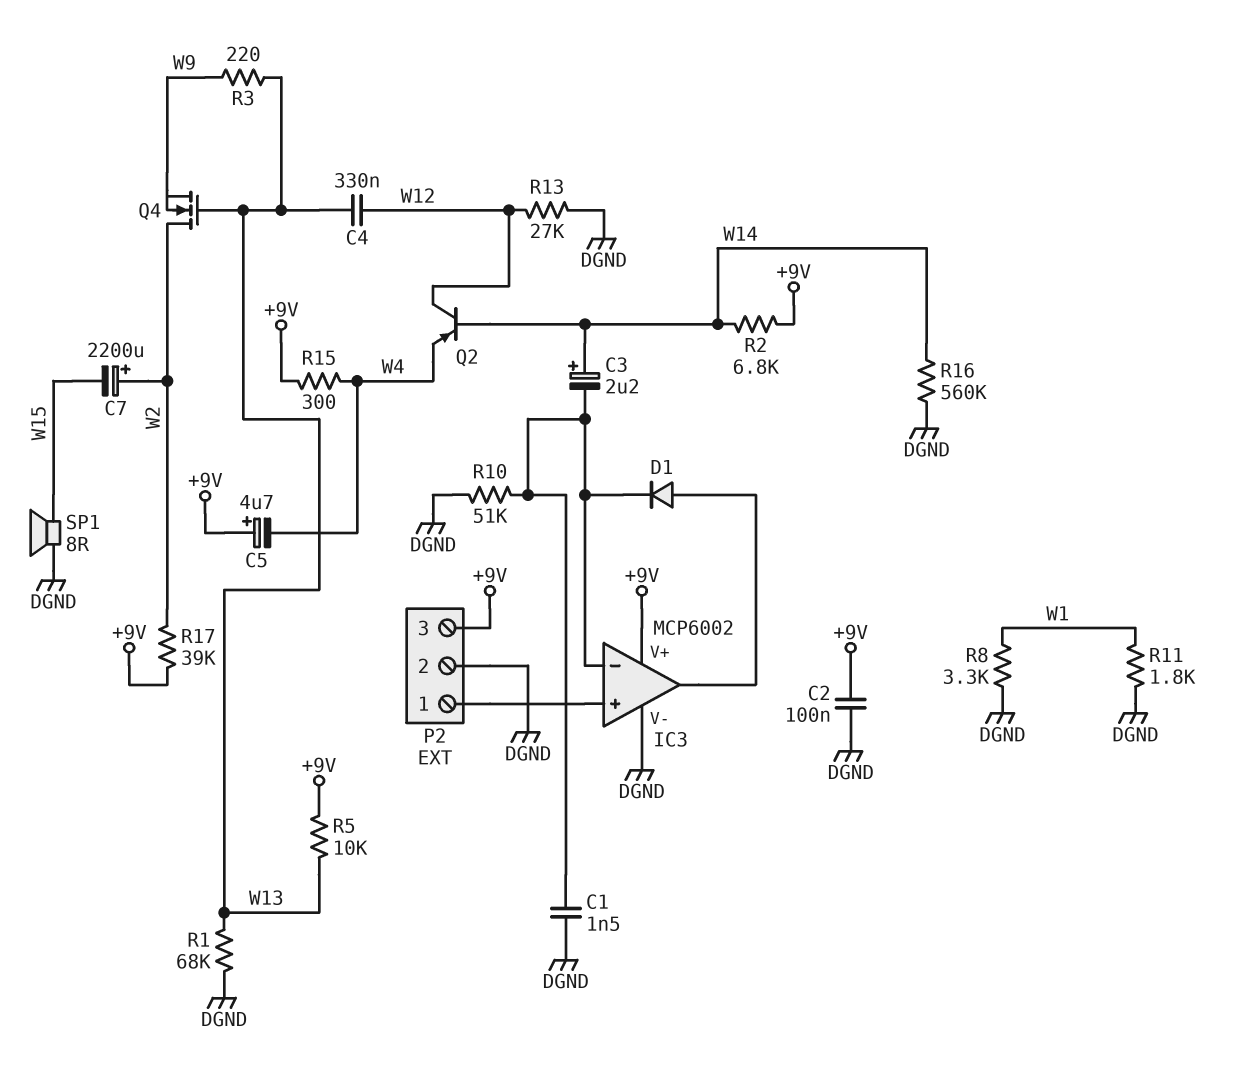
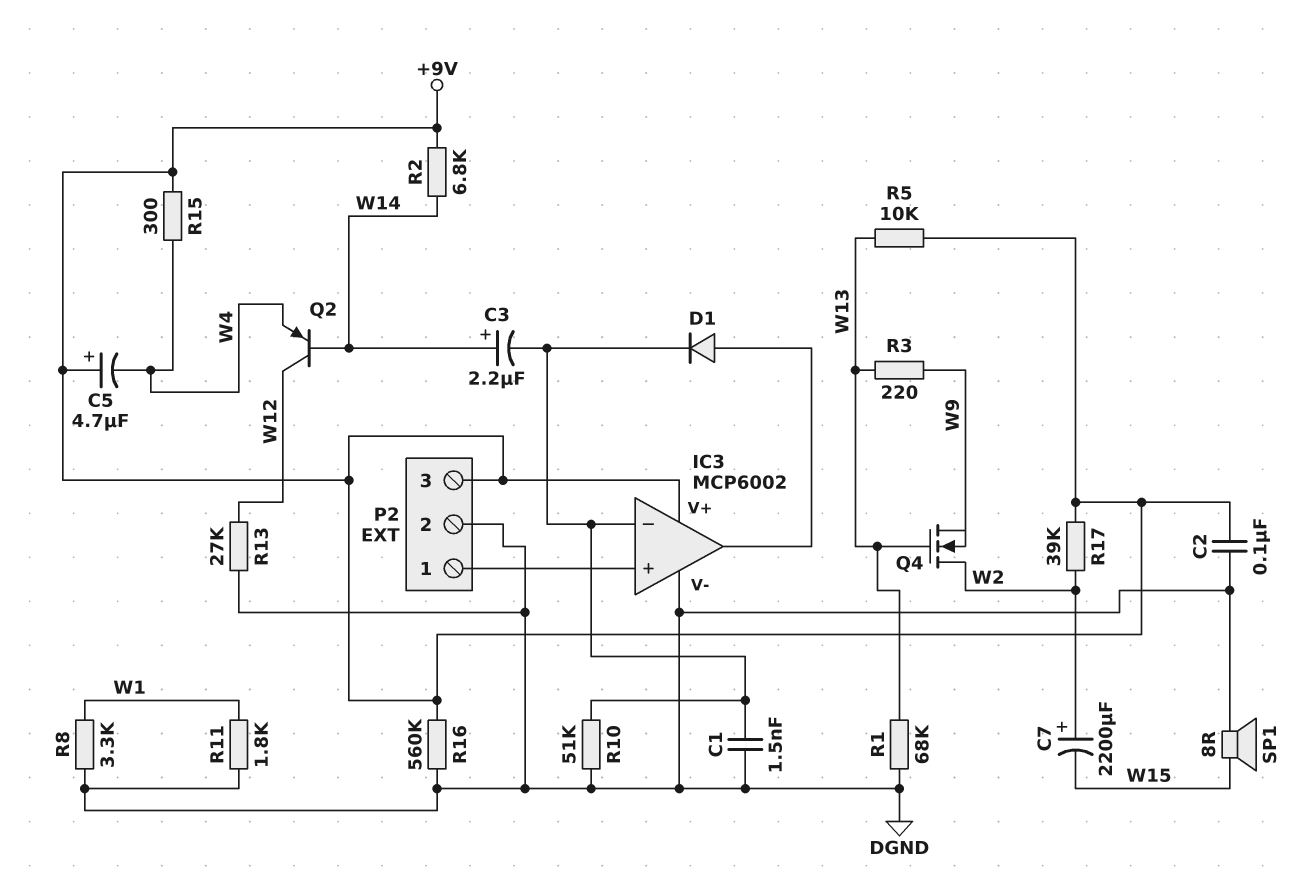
C4: 330nF (W12, W13) -> none
R16: 560k (DGND, W14) -> 560k (+9V, DGND)

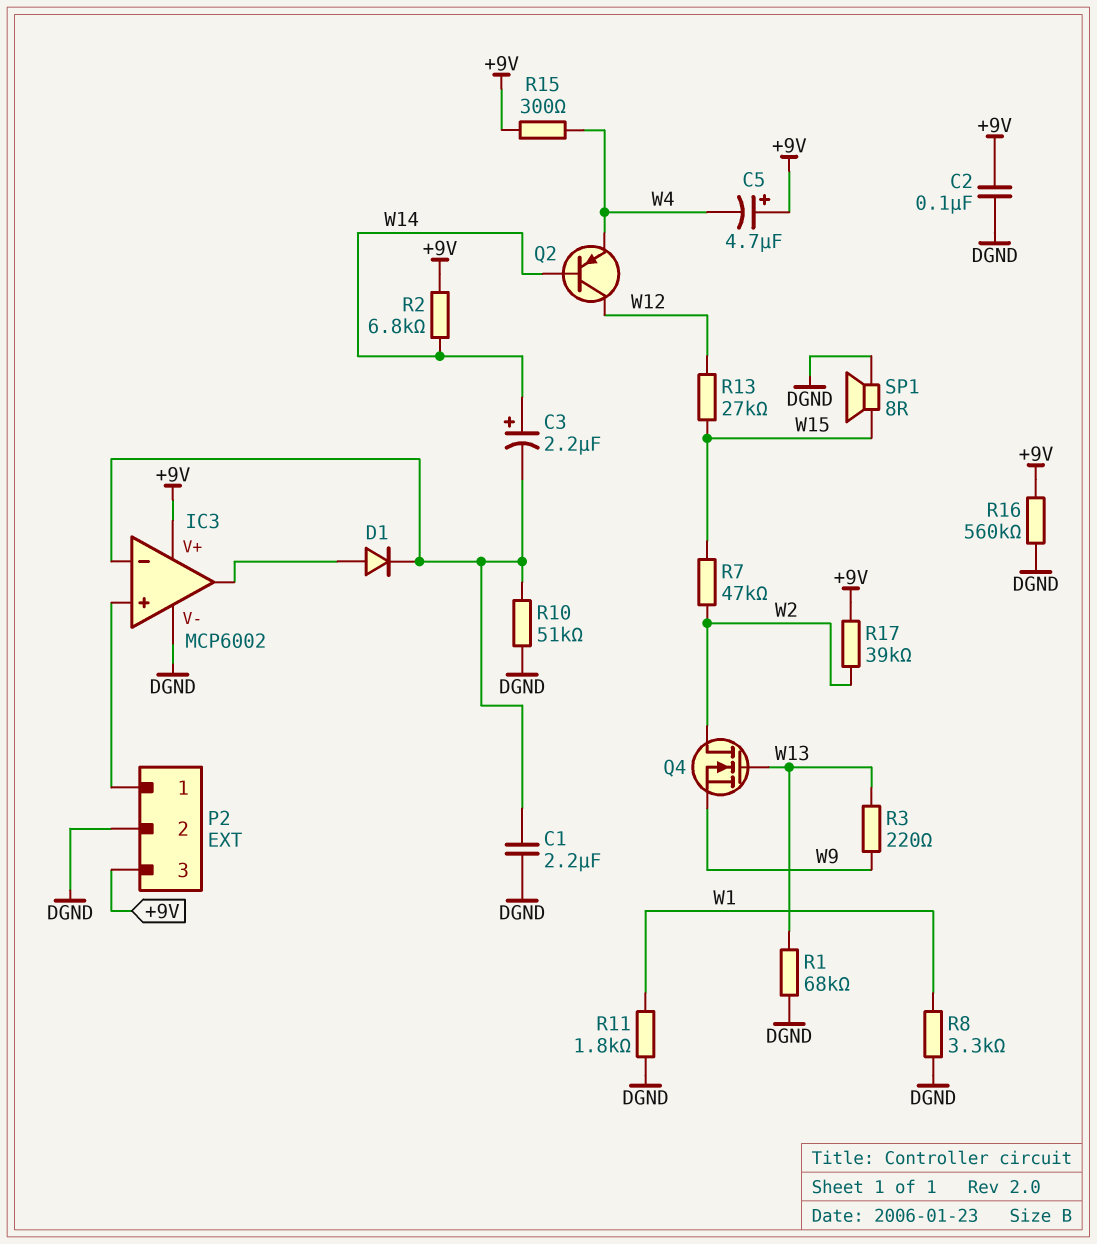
C1: 1.5nF (DGND, IC3/in-) -> 2.2uF (DGND, IC3/in-)
C7: 2200uF (plus W2, minus W15) -> none
R5: 10k (+9V, W13) -> none
R7: none -> 47k (W2, W15)
R13: 27k (DGND, W12) -> 27k (W12, W15)

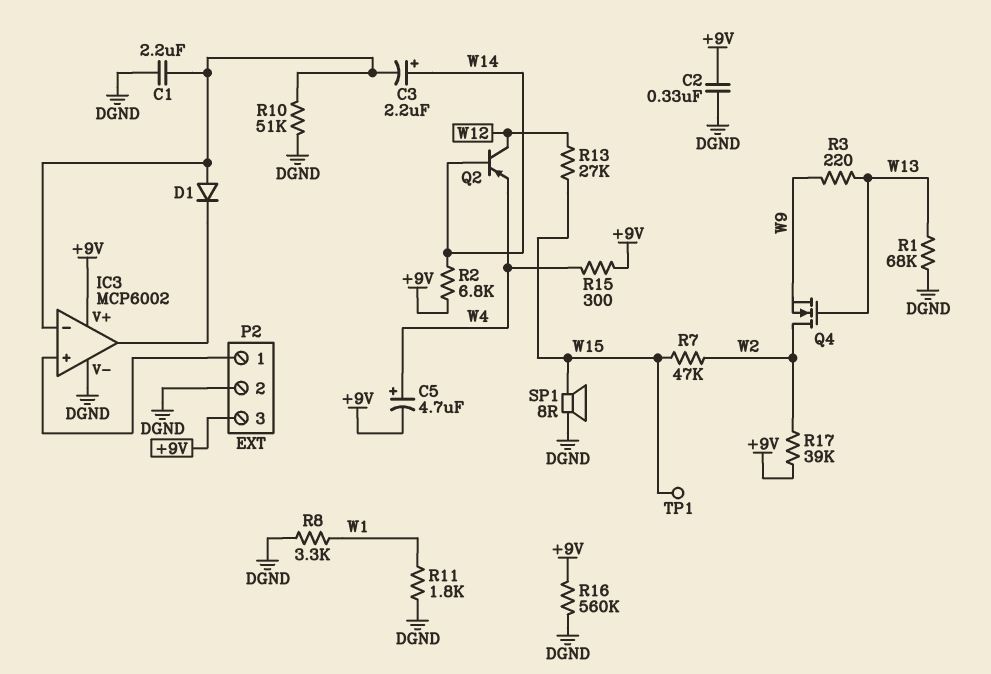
C2: 100nF (+9V, DGND) -> 330nF (+9V, DGND)
C5: 4.7uF (plus +9V, minus W4) -> 4.7uF (plus W4, minus +9V)
D1: diode (A IC3/out, K IC3/in-) -> diode (A IC3/in-, K IC3/out)
TP1: none -> test point (W15)

